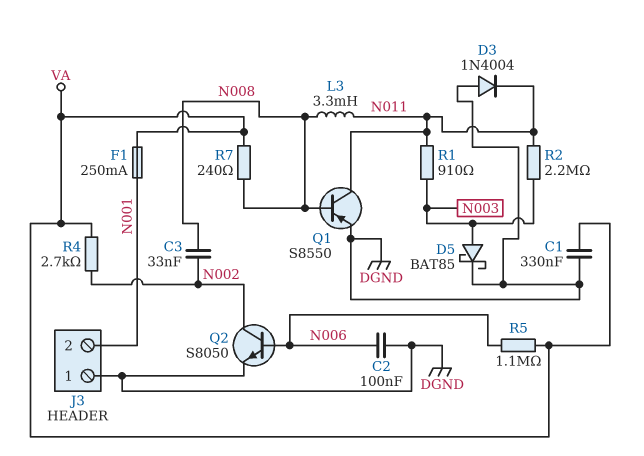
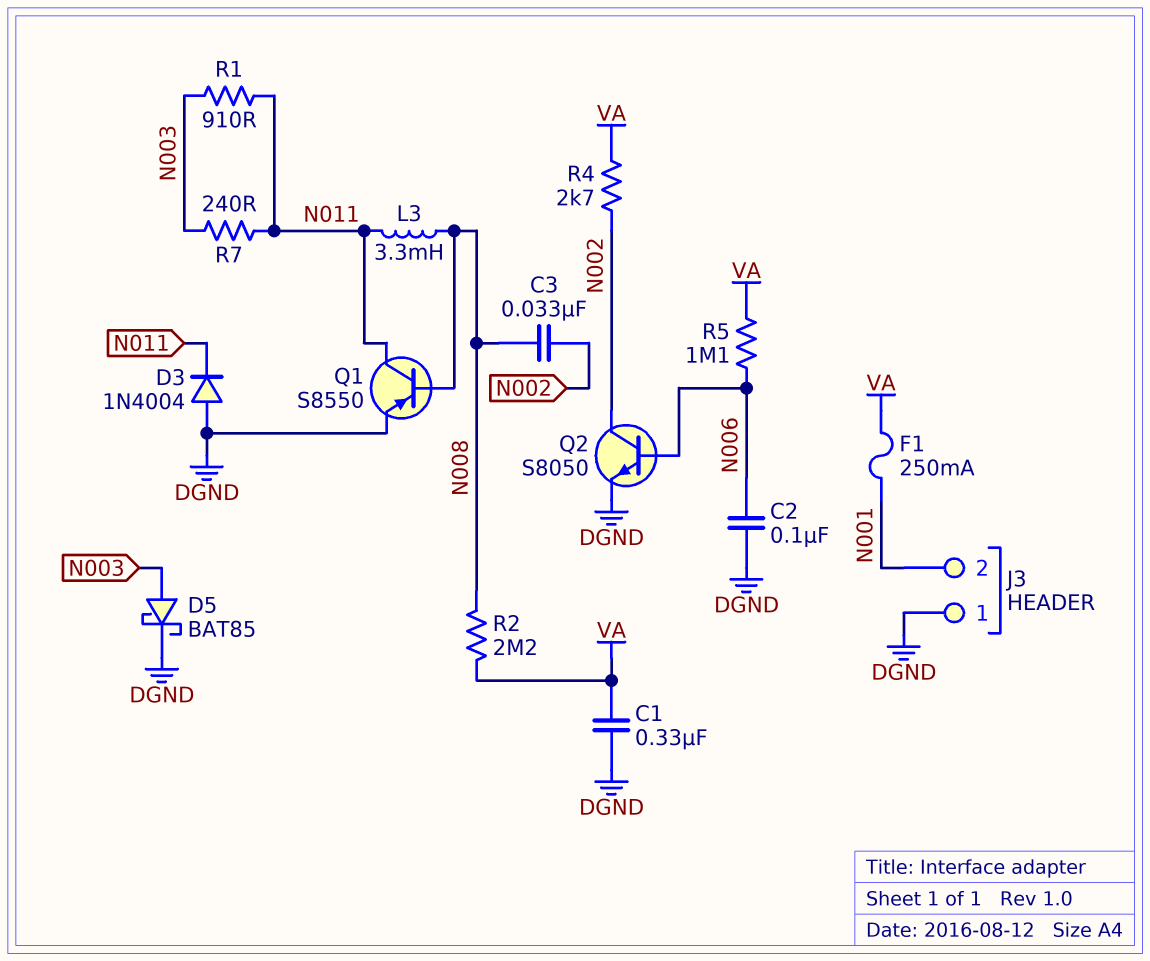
R2: 2.2M (N003, N011) -> 2.2M (N008, VA)
R7: 240 (N008, VA) -> 240 (N003, N011)

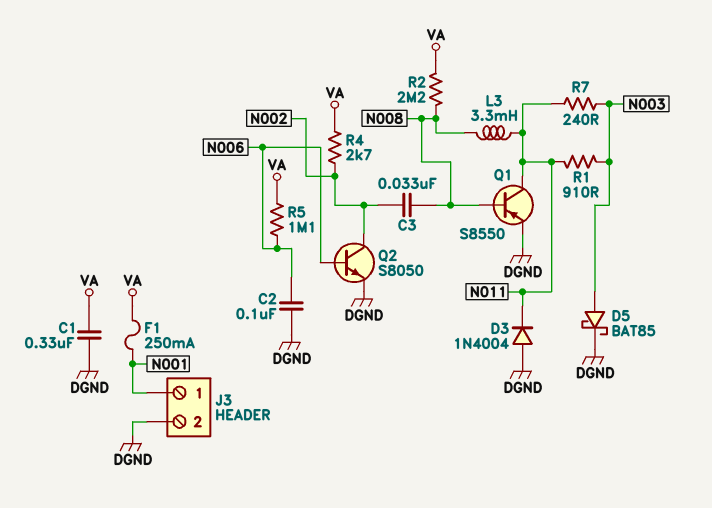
J3 pin 1: DGND -> N001
J3 pin 2: N001 -> DGND

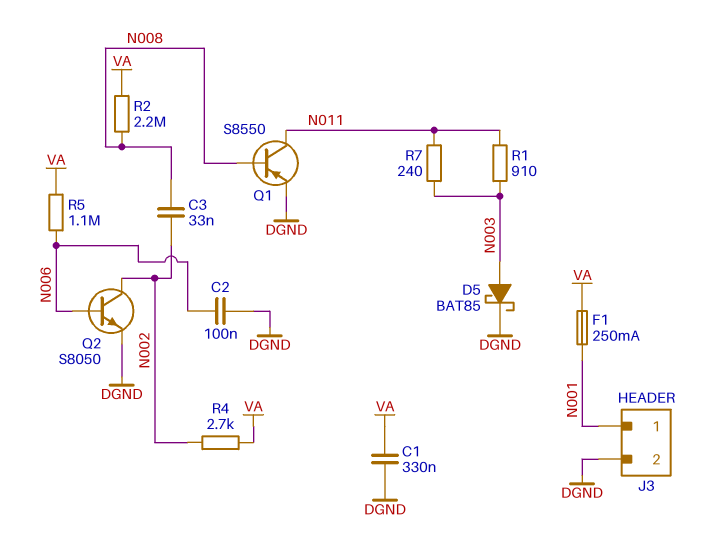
D3: diode 1N4004 (A DGND, K N011) -> none
L3: 3.3mH (N008, N011) -> none

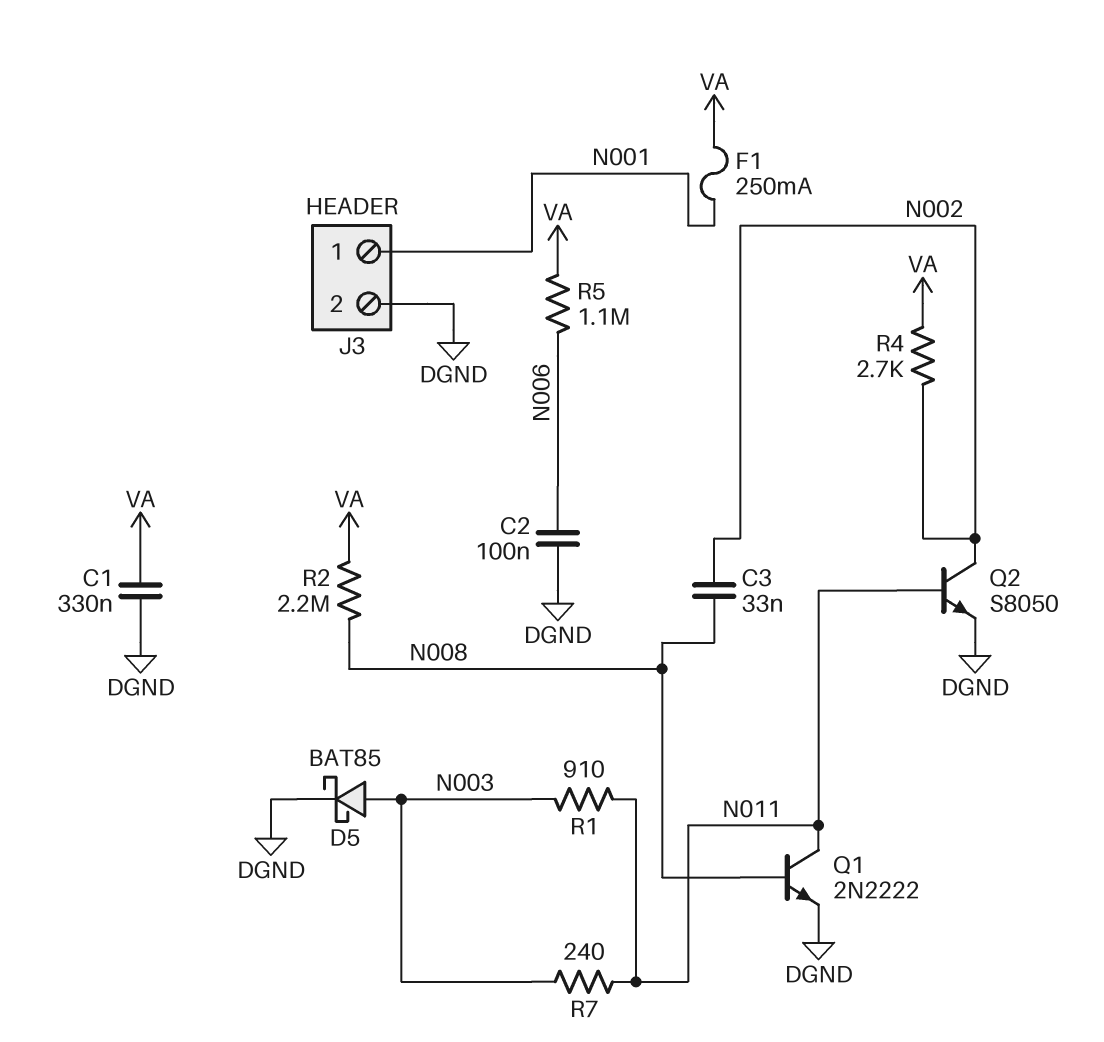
Q1: PNP S8550 (B N008, C N011, E DGND) -> NPN 2N2222 (B N008, C N011, E DGND)
Q2: NPN S8050 (B N006, C N002, E DGND) -> NPN S8050 (B N011, C N002, E DGND)

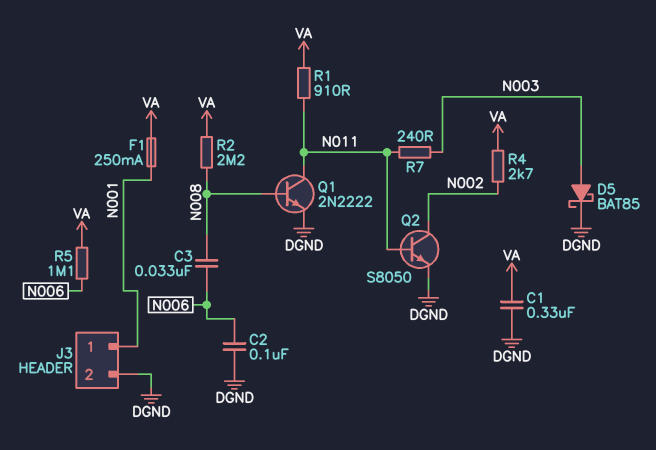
C3: 33nF (N002, N008) -> 33nF (N006, N008)
R1: 910 (N003, N011) -> 910 (N011, VA)

